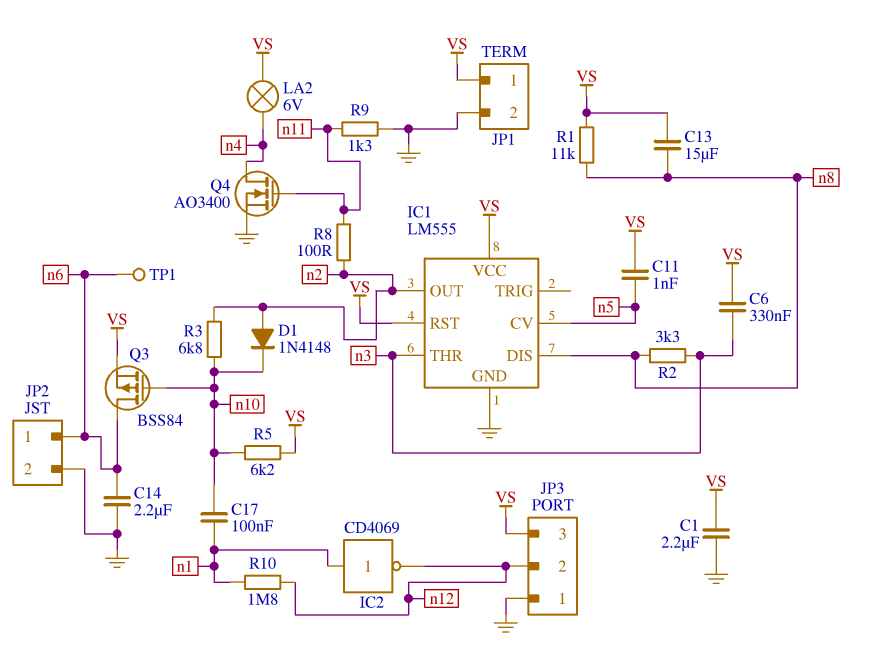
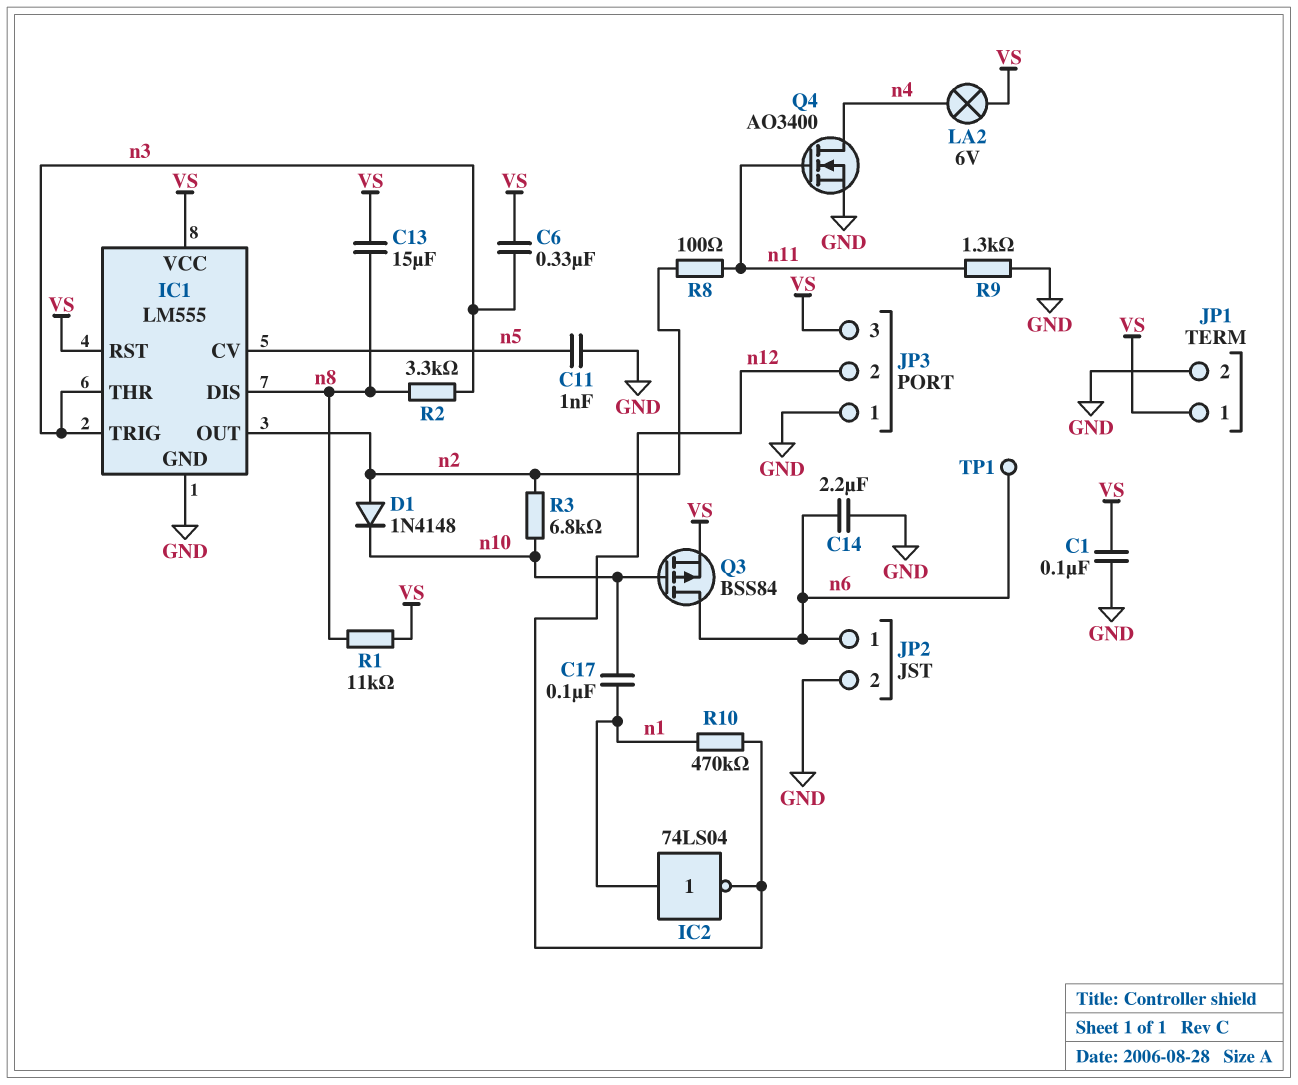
C1: 2.2uF (GND, VS) -> 100nF (GND, VS)
C11: 1nF (VS, n5) -> 1nF (GND, n5)
IC1 pin TRIG: none -> n3
IC2: NOT CD4069 (in n1, out n12) -> NOT 74LS04 (in n1, out n12)
R5: 6.2k (VS, n10) -> none
R10: 1.8M (n1, n12) -> 470k (n1, n12)

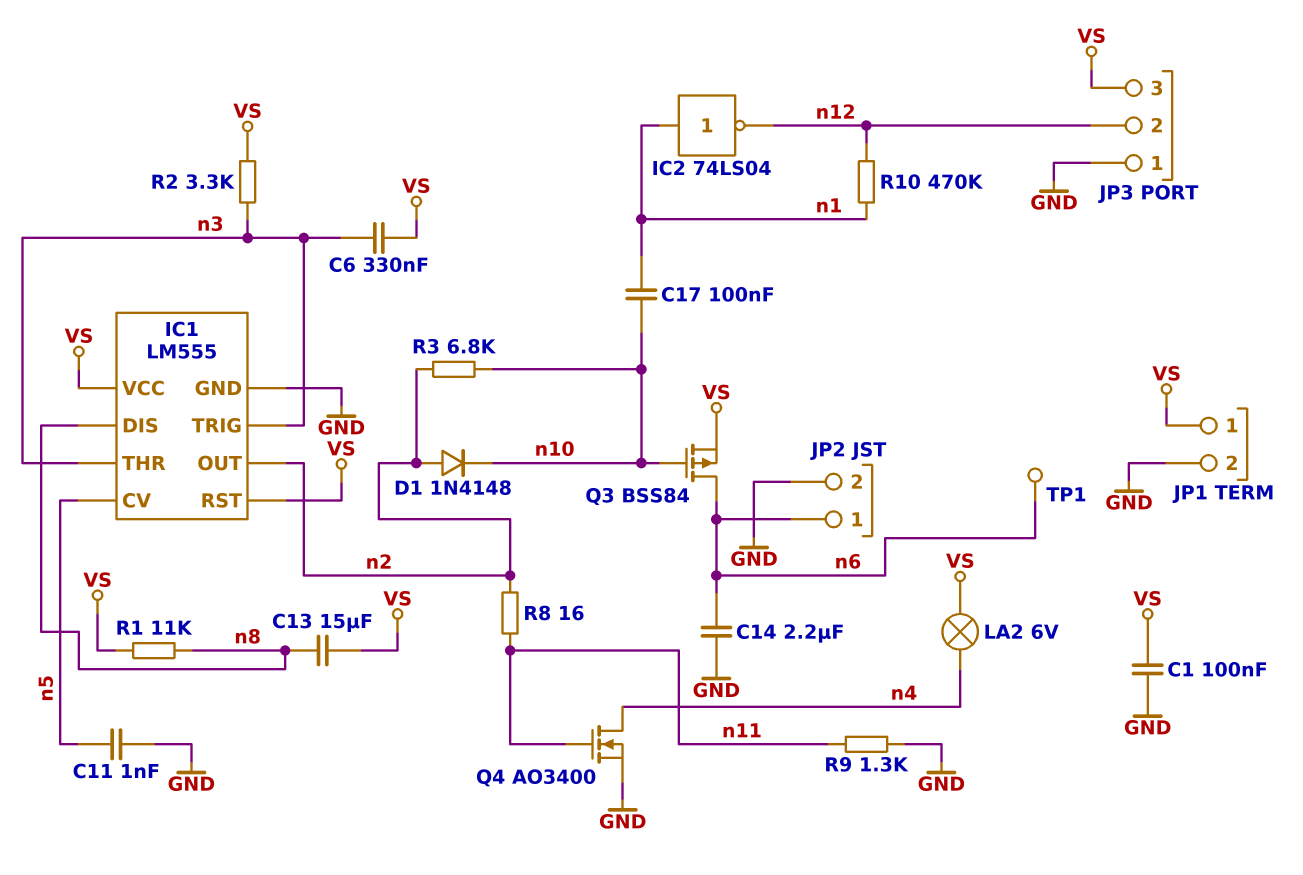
R2: 3.3k (n3, n8) -> 3.3k (VS, n3)
R8: 100 (n2, n11) -> 16 (n2, n11)

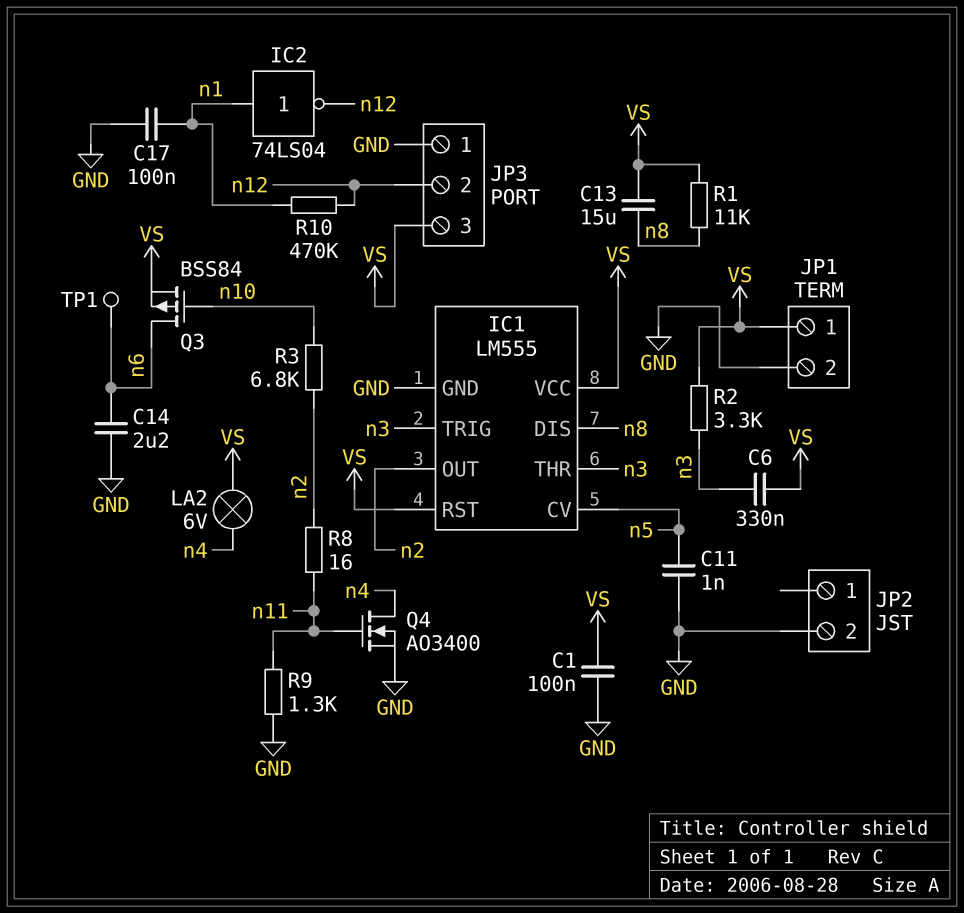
C17: 100nF (n1, n10) -> 100nF (GND, n1)
D1: diode 1N4148 (A n2, K n10) -> none
JP2 pin 1: n6 -> none

